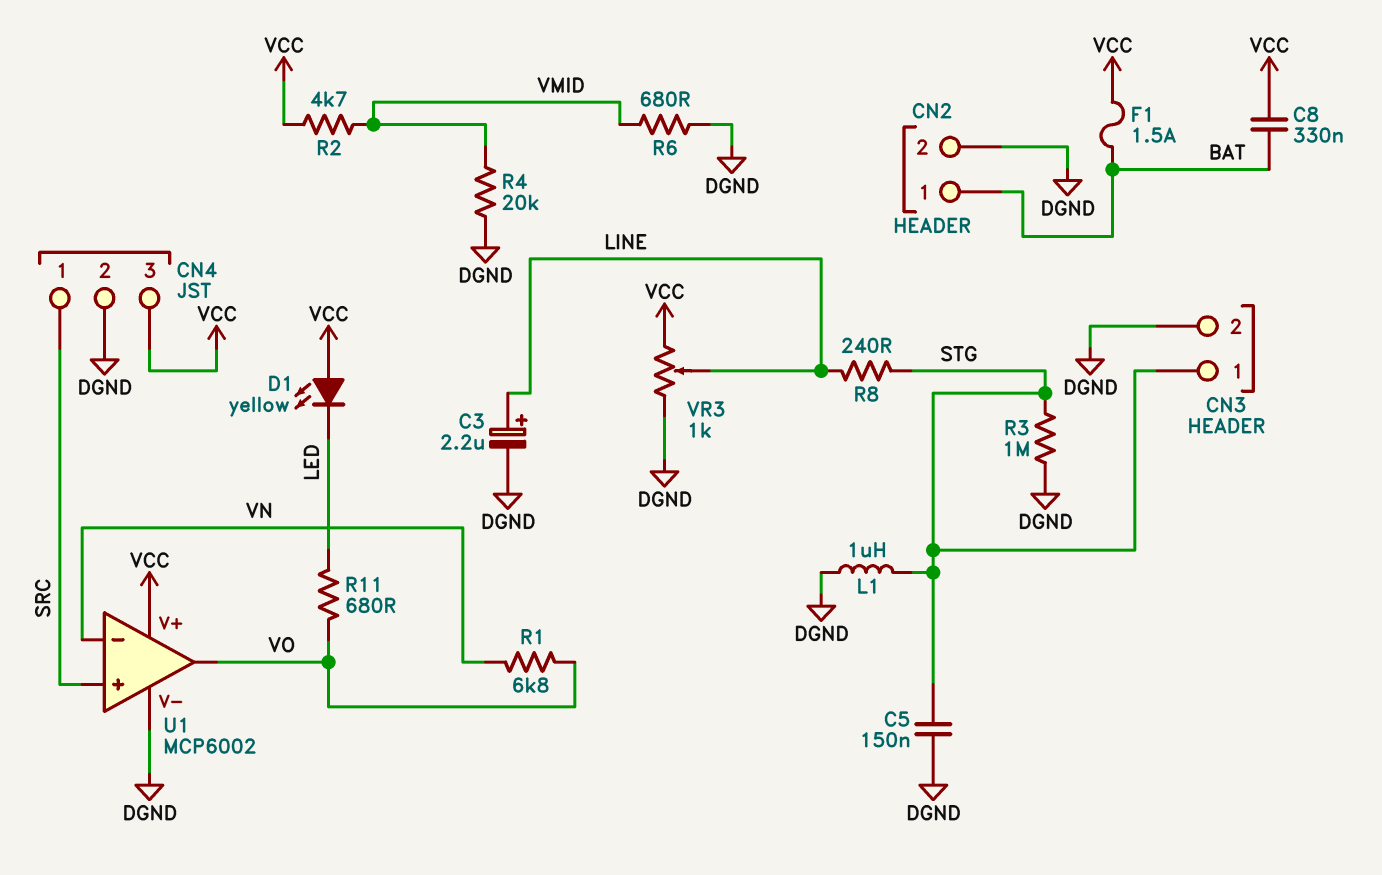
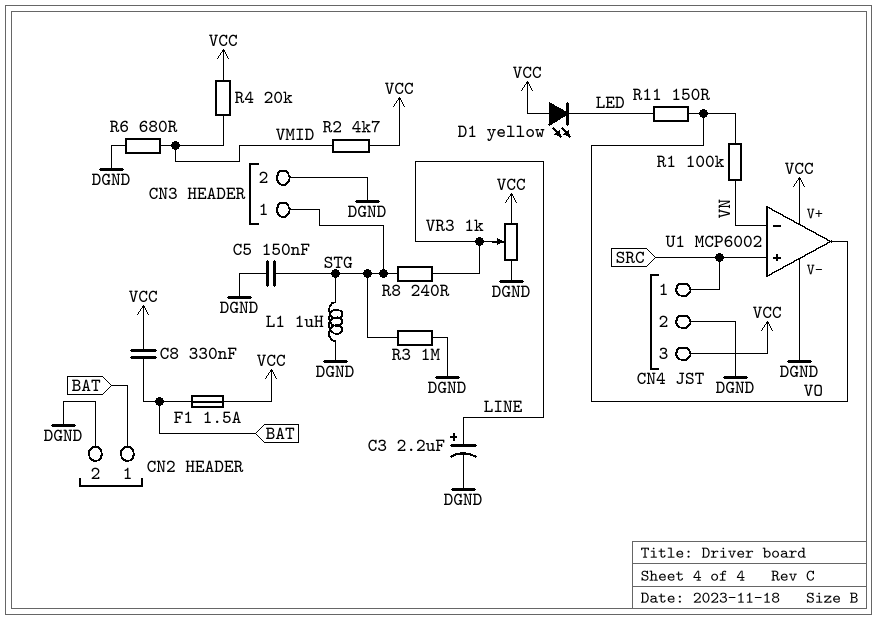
R1: 6.8k (VN, VO) -> 100k (VN, VO)
R4: 20k (DGND, VMID) -> 20k (VCC, VMID)
R11: 680 (LED, VO) -> 150 (LED, VO)

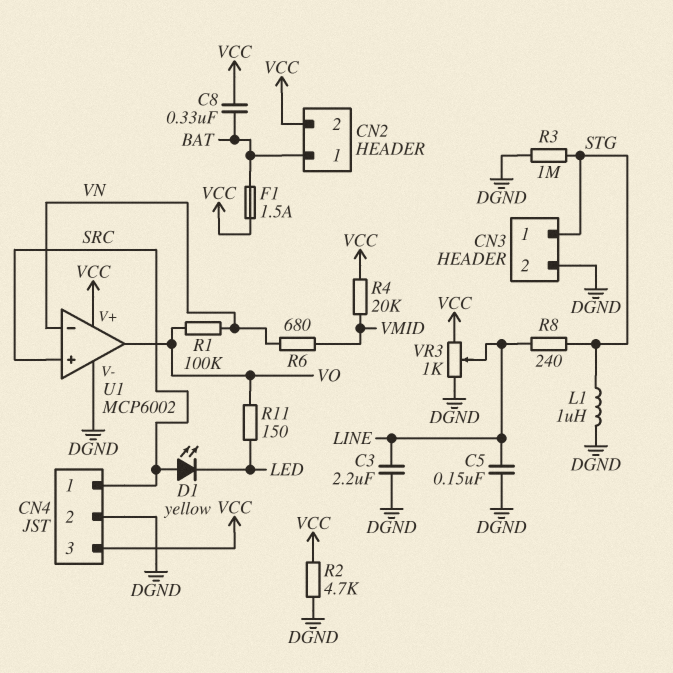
C3: 2.2uF (plus LINE, minus DGND) -> 2.2uF (DGND, LINE)
C5: 150nF (DGND, STG) -> 150nF (DGND, LINE)
CN2 pin 2: DGND -> VCC
D1: LED yellow (A VCC, K LED) -> LED yellow (A SRC, K LED)
R2: 4.7k (VCC, VMID) -> 4.7k (DGND, VCC)
R6: 680 (DGND, VMID) -> 680 (VMID, VN)

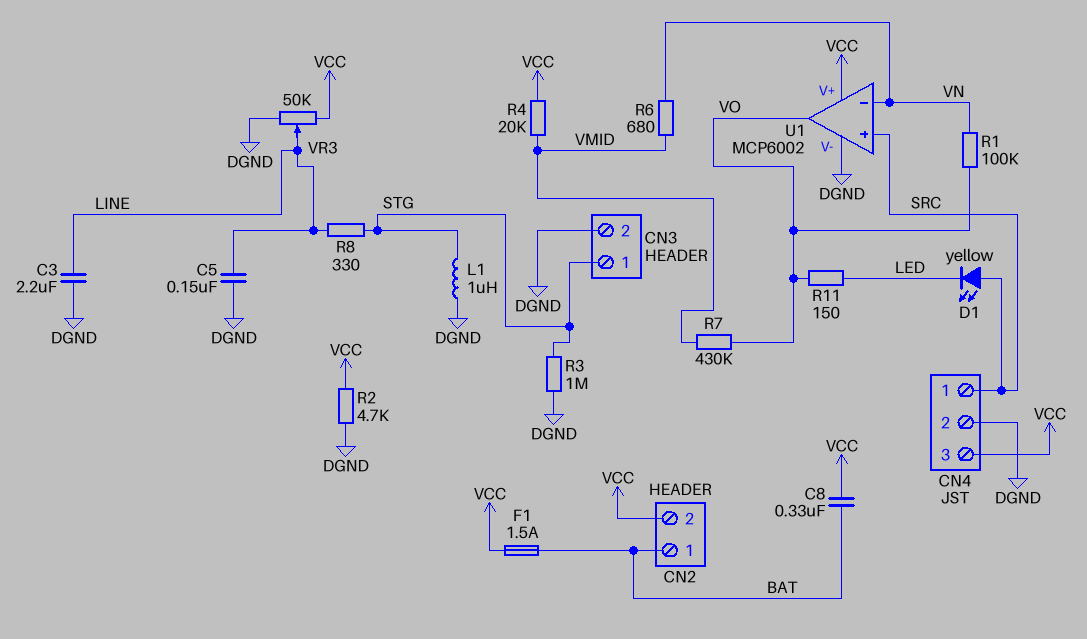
R7: none -> 430k (VMID, VO)
R8: 240 (LINE, STG) -> 330 (LINE, STG)
VR3: 1k (DGND, VCC, wiper LINE) -> 50k (DGND, VCC, wiper LINE)

